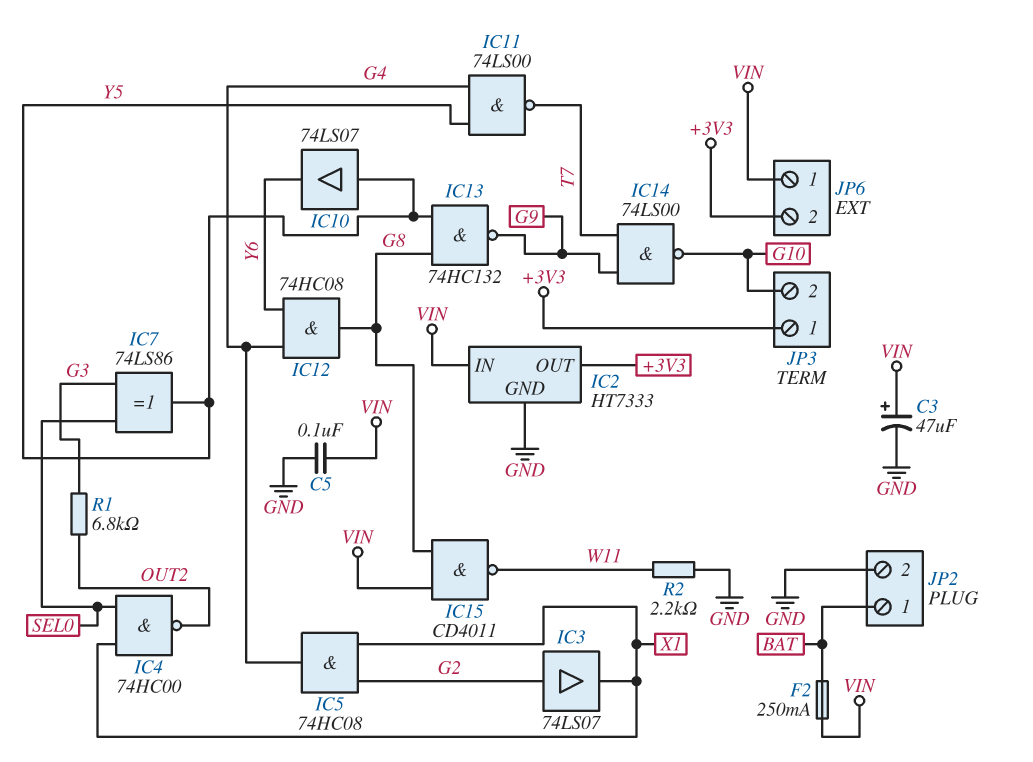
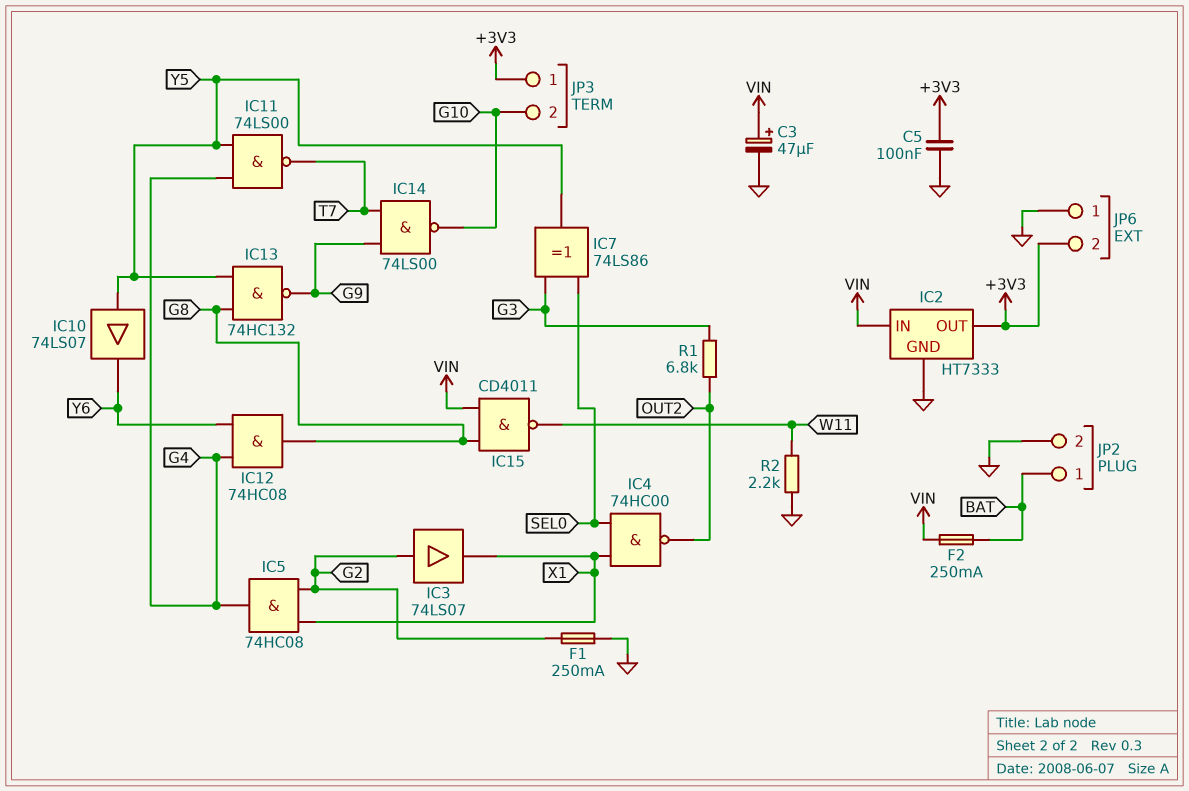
C5: 100nF (GND, VIN) -> 100nF (+3V3, GND)
F1: none -> 250mA (G2, GND)
JP6 pin 1: VIN -> GND

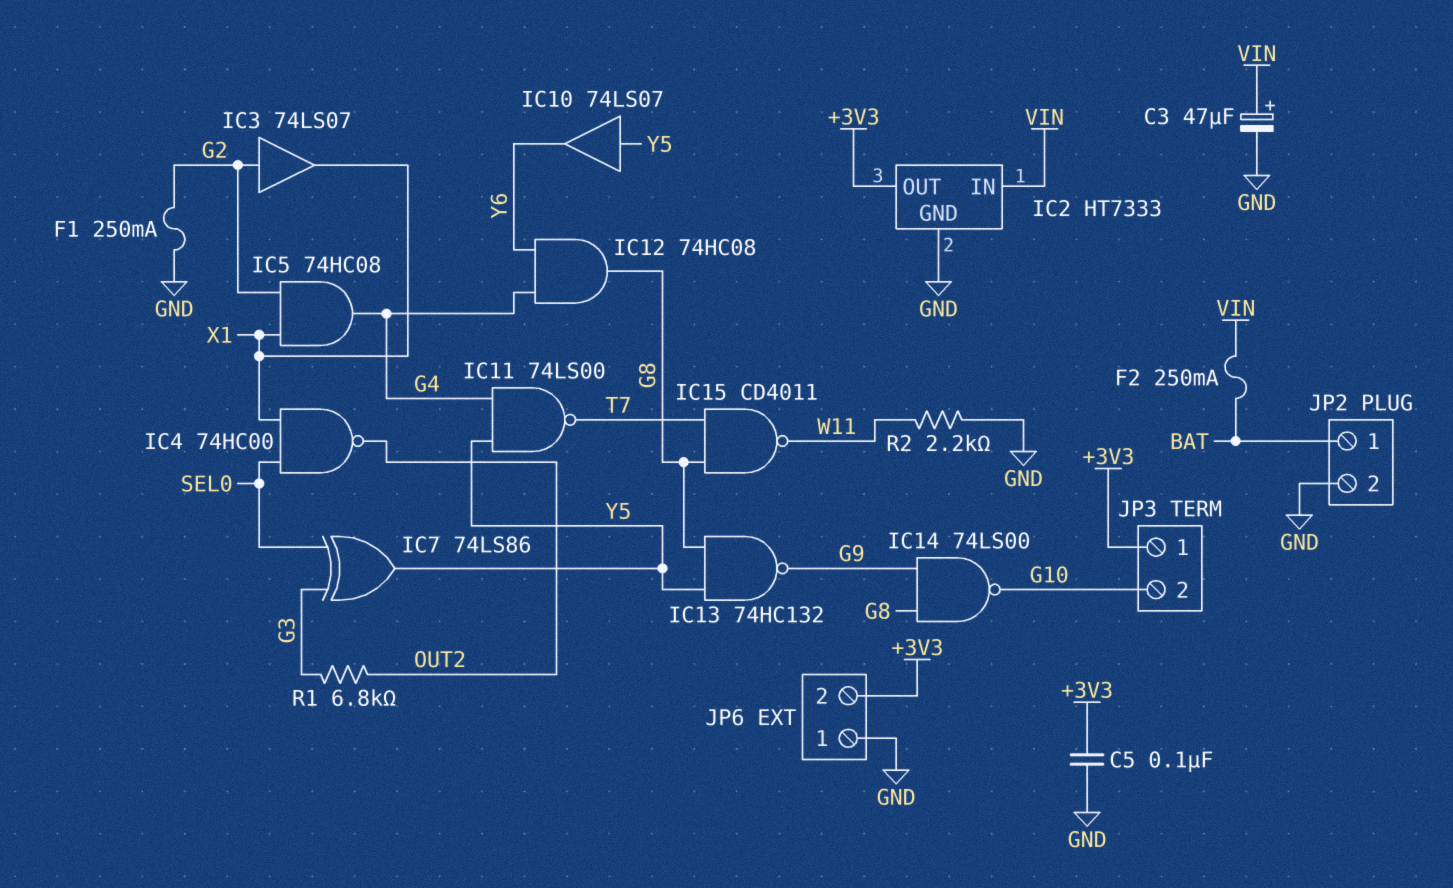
IC14: NAND 74LS00 (in G9, in T7, out G10) -> NAND 74LS00 (in G8, in G9, out G10)
IC15: NAND CD4011 (in G8, in VIN, out W11) -> NAND CD4011 (in G8, in T7, out W11)

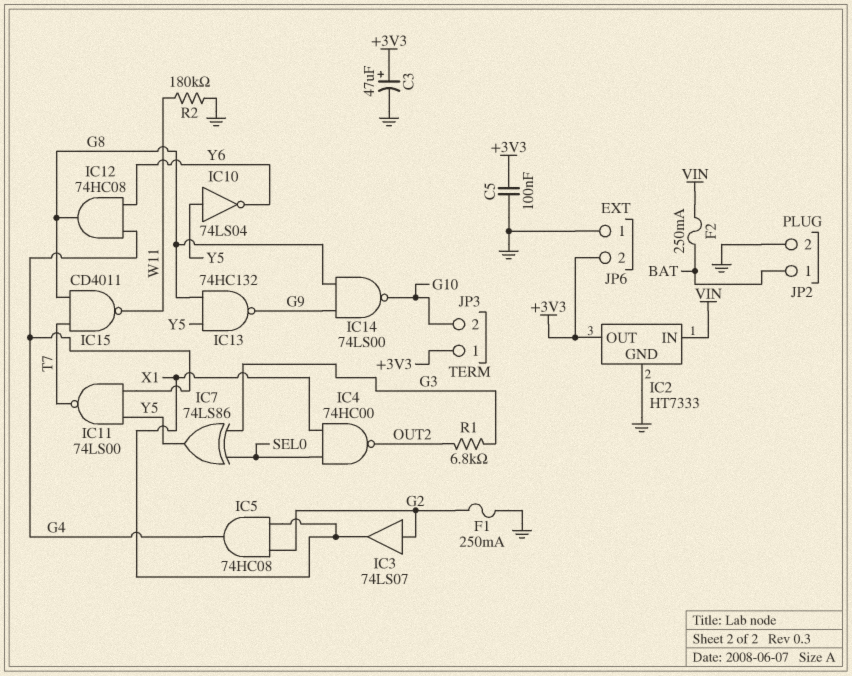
C3: 47uF (plus VIN, minus GND) -> 47uF (plus +3V3, minus GND)
IC10: buffer 74LS07 (in Y5, out Y6) -> NOT 74LS04 (in Y5, out Y6)
R2: 2.2k (GND, W11) -> 180k (GND, W11)

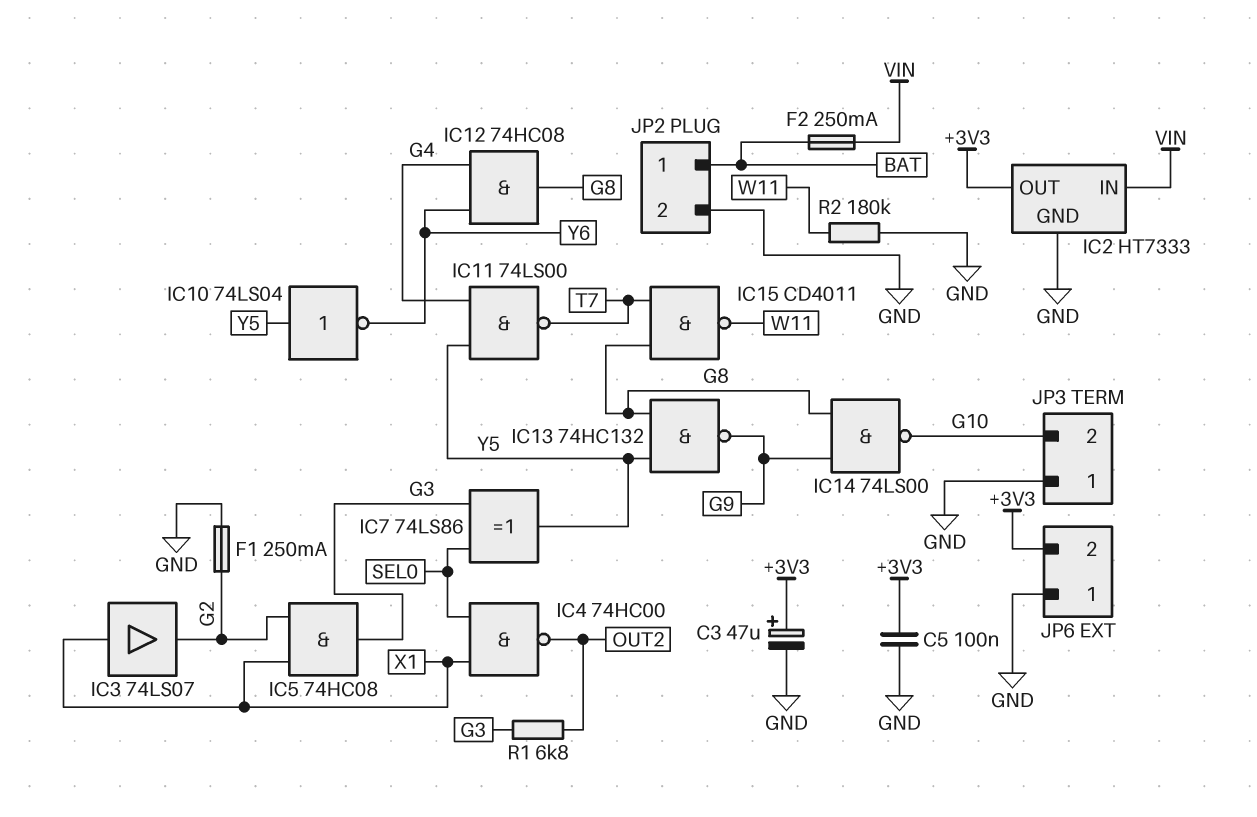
IC3: buffer 74LS07 (in G2, out X1) -> buffer 74LS07 (in X1, out G2)
IC5: AND 74HC08 (in G2, in X1, out G4) -> AND 74HC08 (in G2, in X1, out G3)
JP3 pin 1: +3V3 -> GND

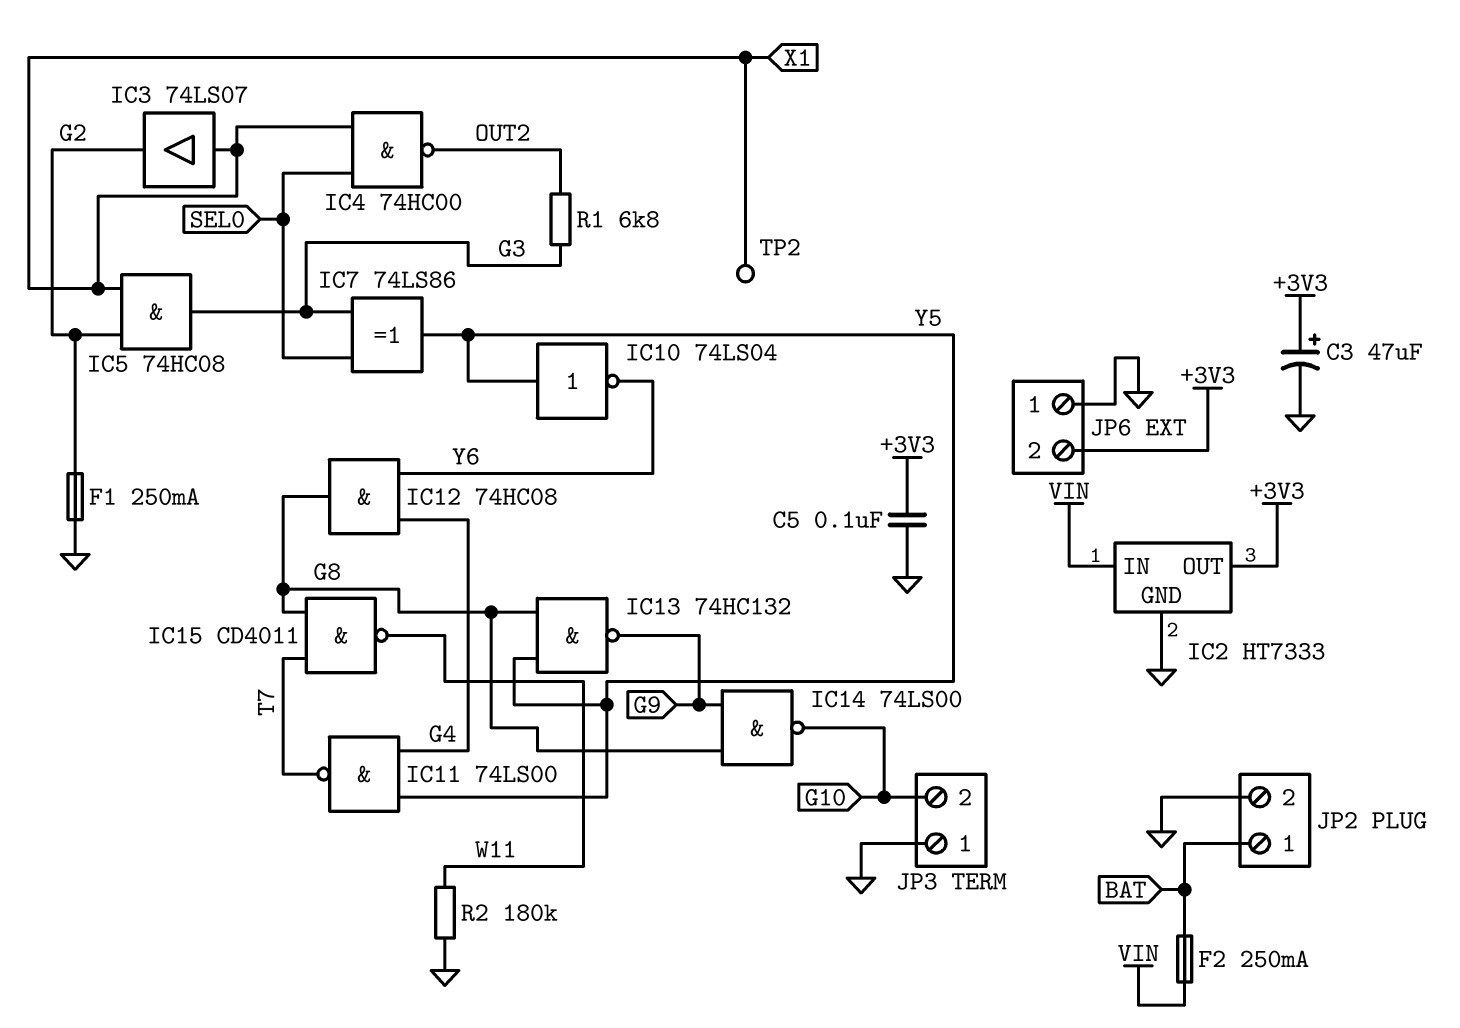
TP2: none -> test point (X1)

